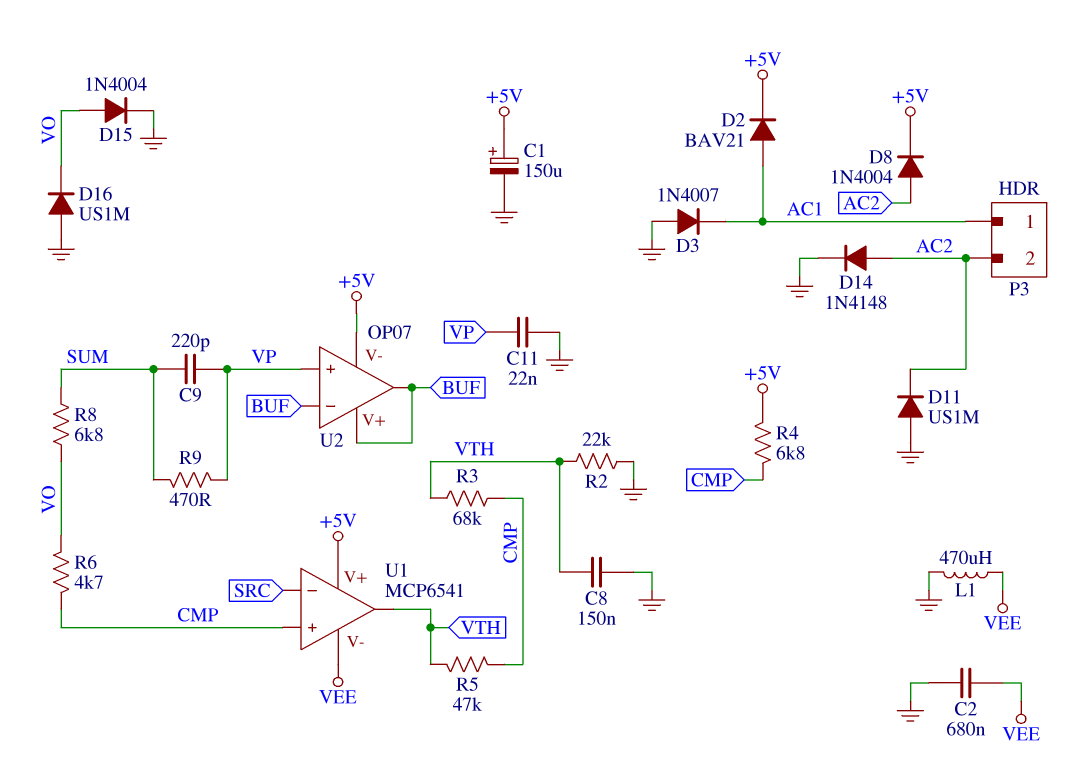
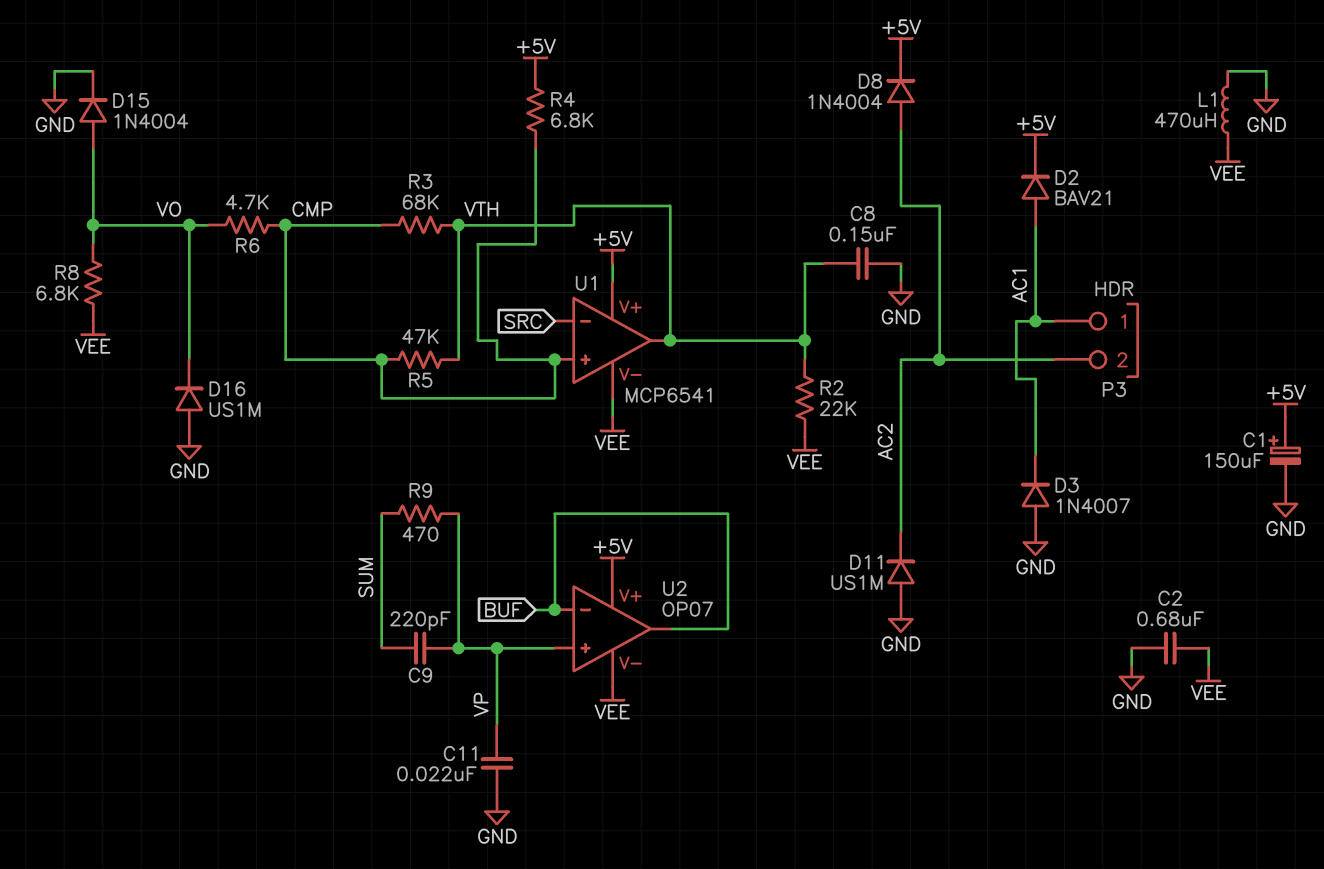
D14: diode 1N4148 (A AC2, K GND) -> none
R2: 22k (GND, VTH) -> 22k (VEE, VTH)
R8: 6.8k (SUM, VO) -> 6.8k (VEE, VO)
U2 pin V+: BUF -> +5V
U2 pin V-: +5V -> VEE

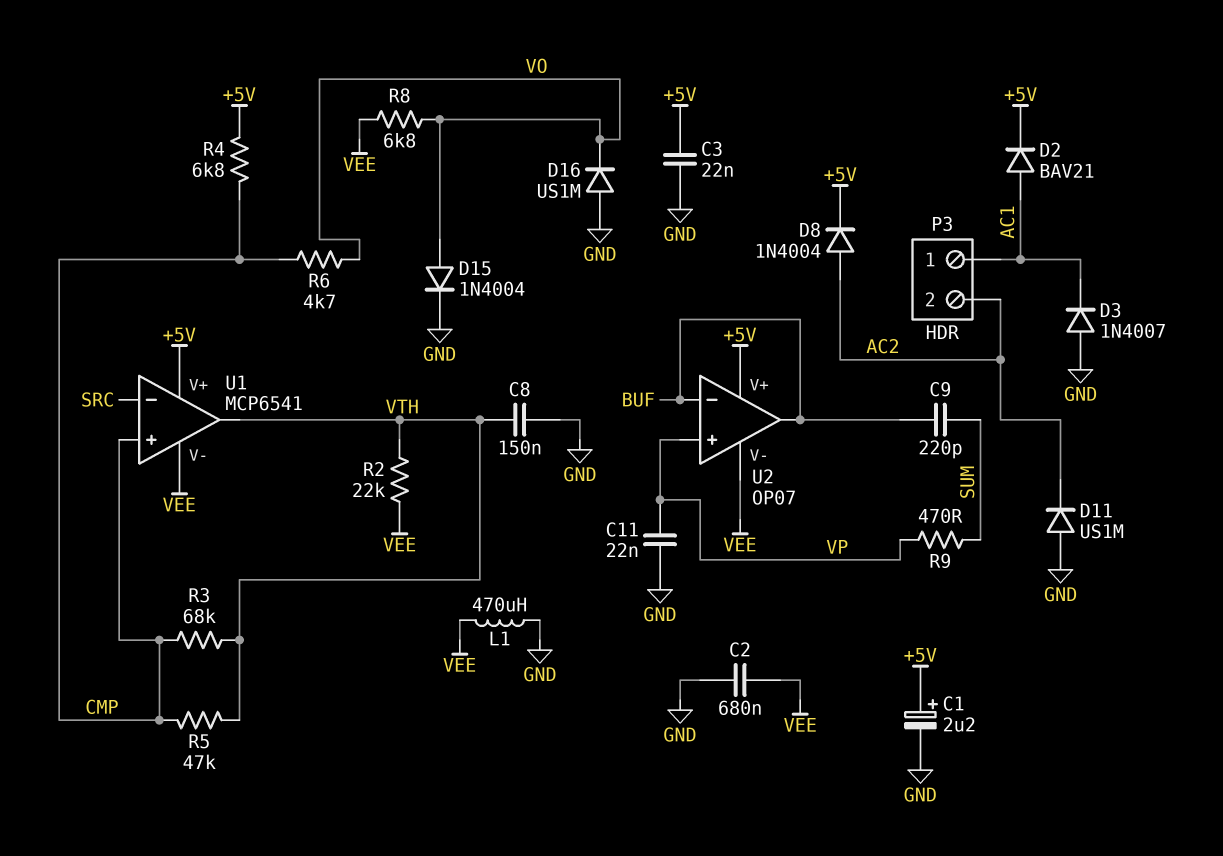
C1: 150uF (plus +5V, minus GND) -> 2.2uF (plus +5V, minus GND)
C3: none -> 22nF (+5V, GND)
C9: 220pF (SUM, VP) -> 220pF (BUF, SUM)

